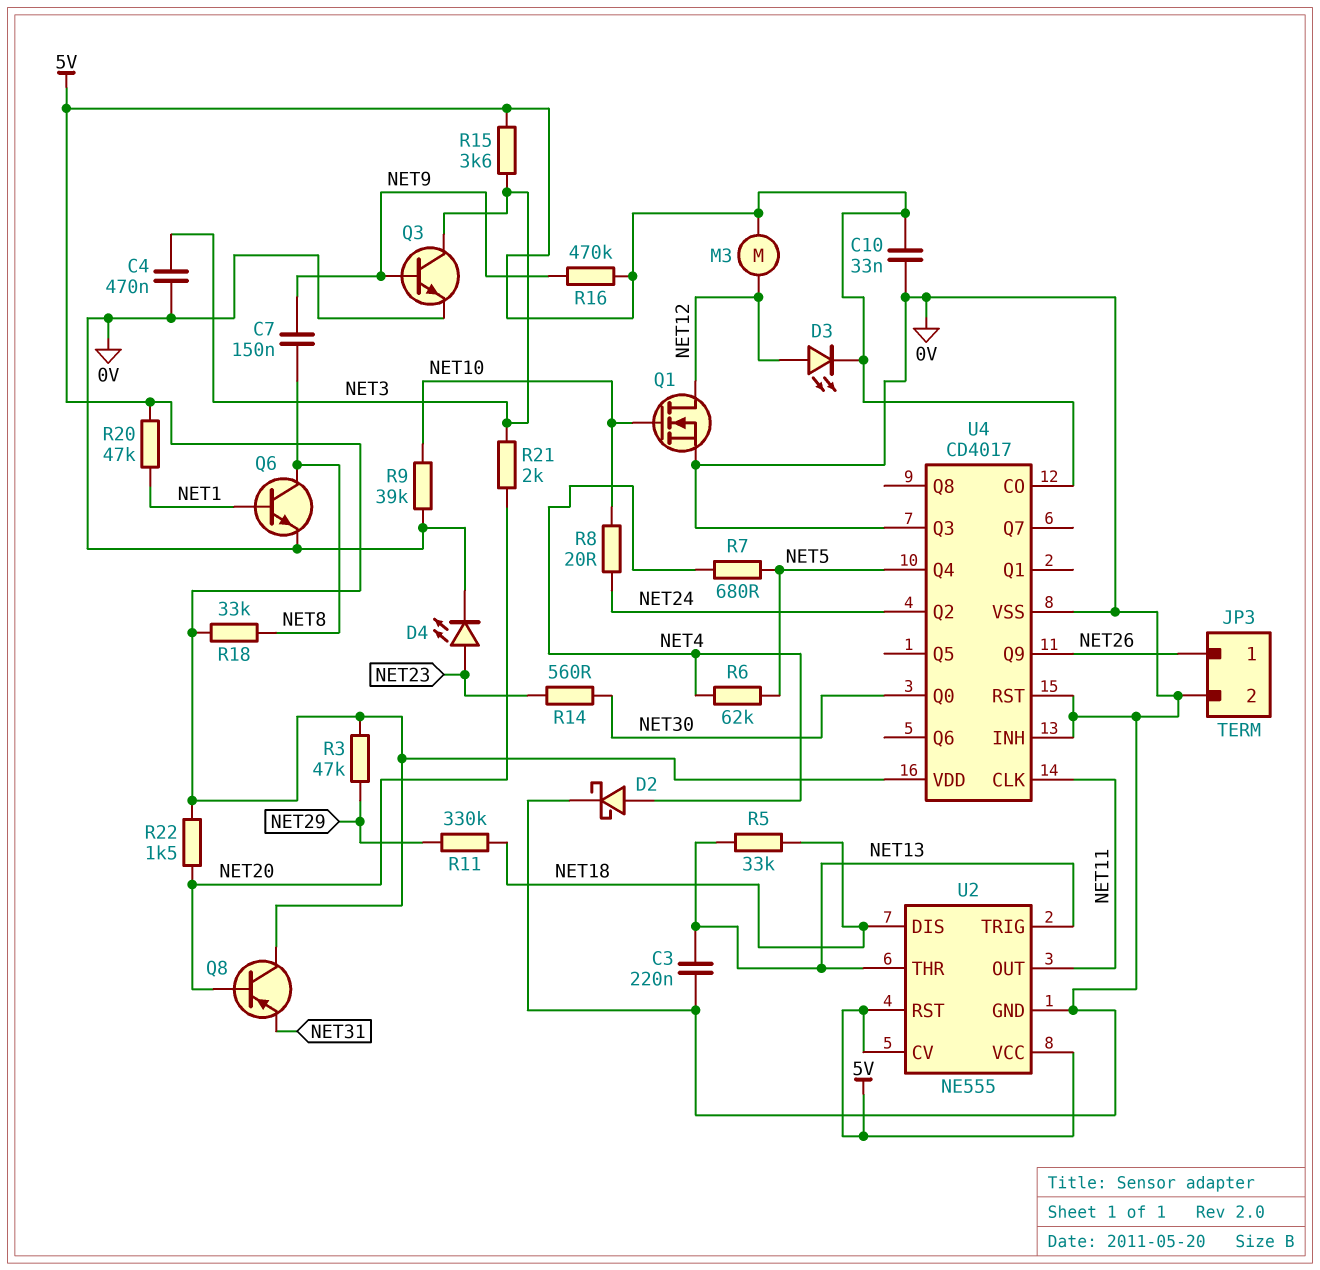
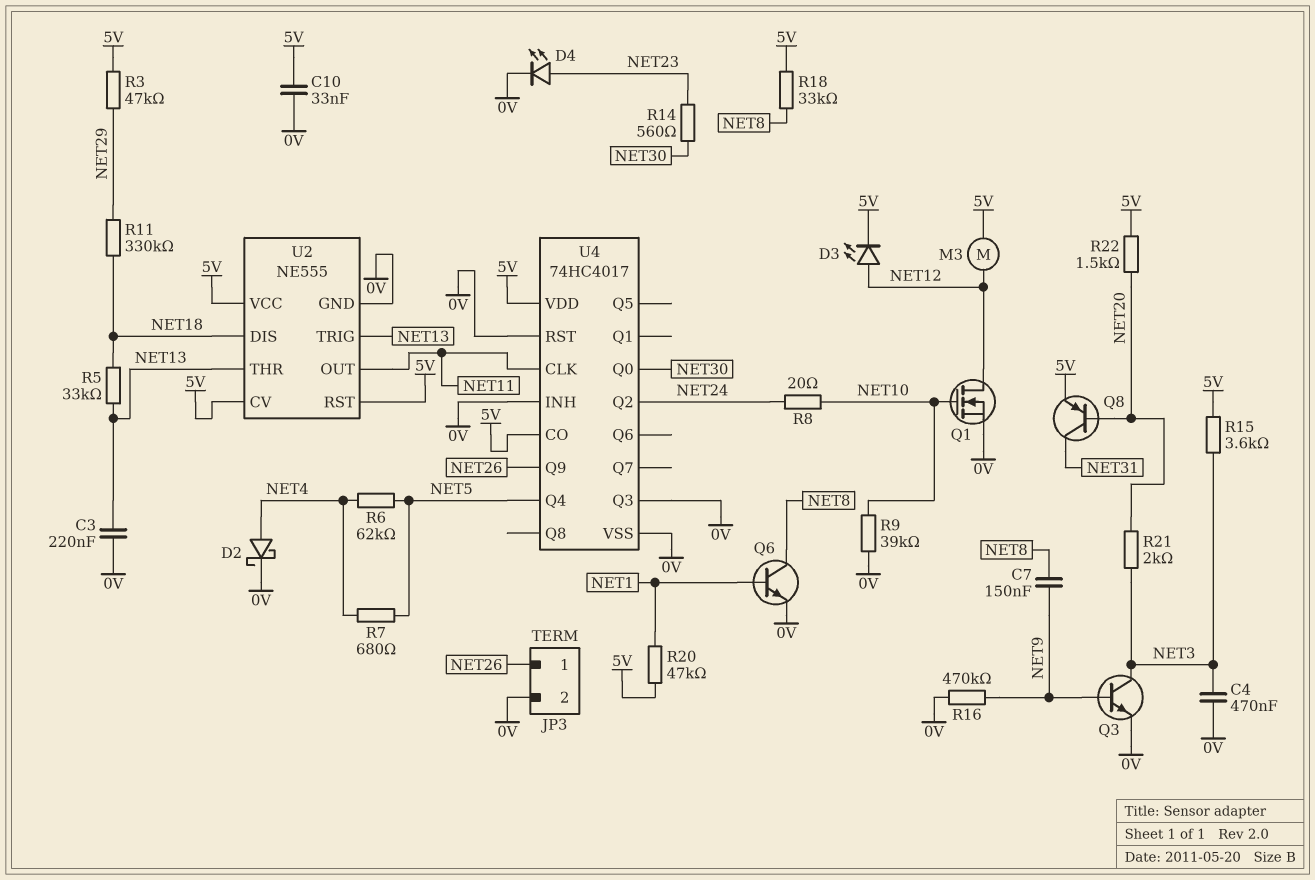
Q8: PNP (B NET20, C 5V, E NET31) -> PNP (B NET20, C NET31, E 5V)
R16: 470k (5V, NET9) -> 470k (0V, NET9)
U4: CD4017 -> 74HC4017

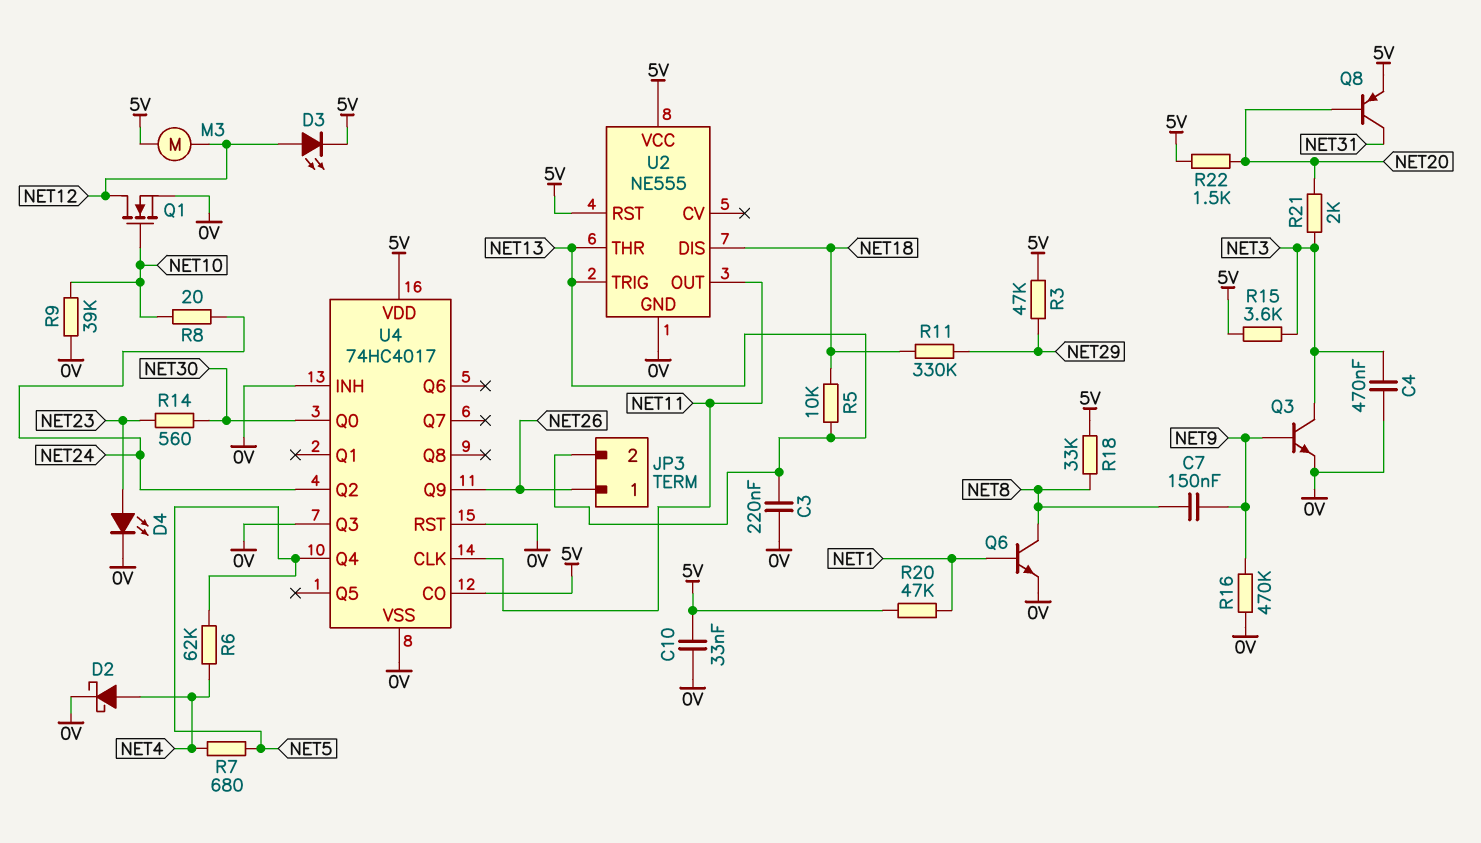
JP3 pin 2: 0V -> NET13
R5: 33k (NET13, NET18) -> 10k (NET13, NET18)
U2 pin CV: 5V -> none

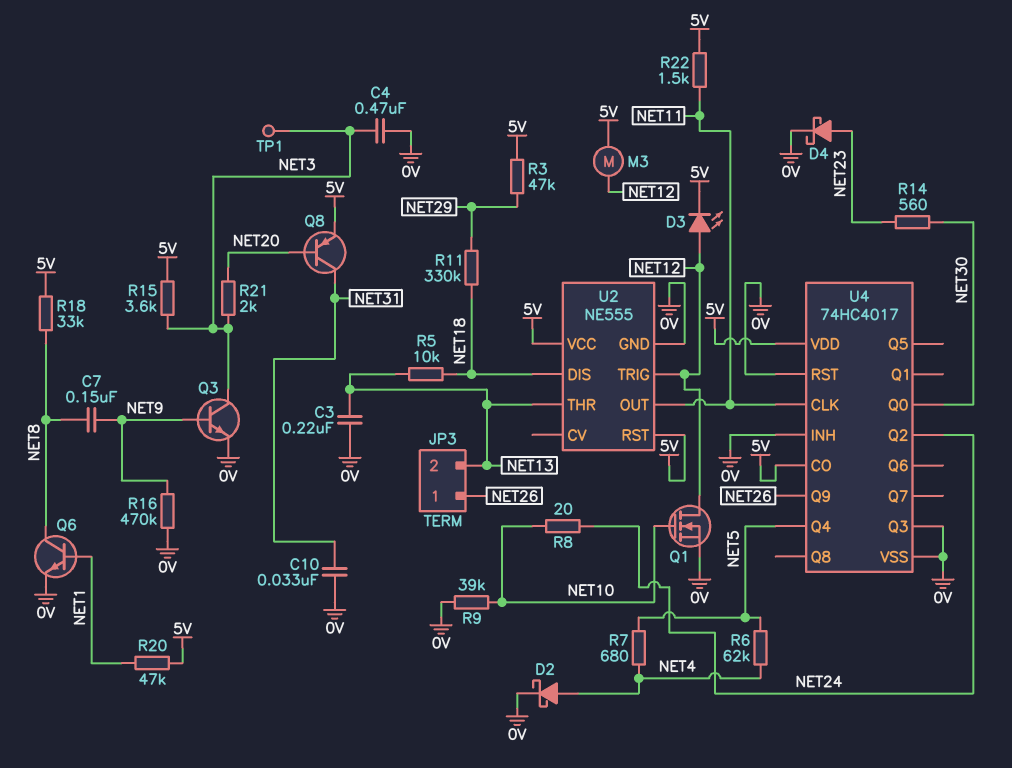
C10: 33nF (0V, 5V) -> 33nF (0V, NET31)
D4: LED (A NET23, K 0V) -> schottky (A NET23, K 0V)
R22: 1.5k (5V, NET20) -> 1.5k (5V, NET11)
TP1: none -> test point (NET3)
U2 pin TRIG: NET13 -> NET12

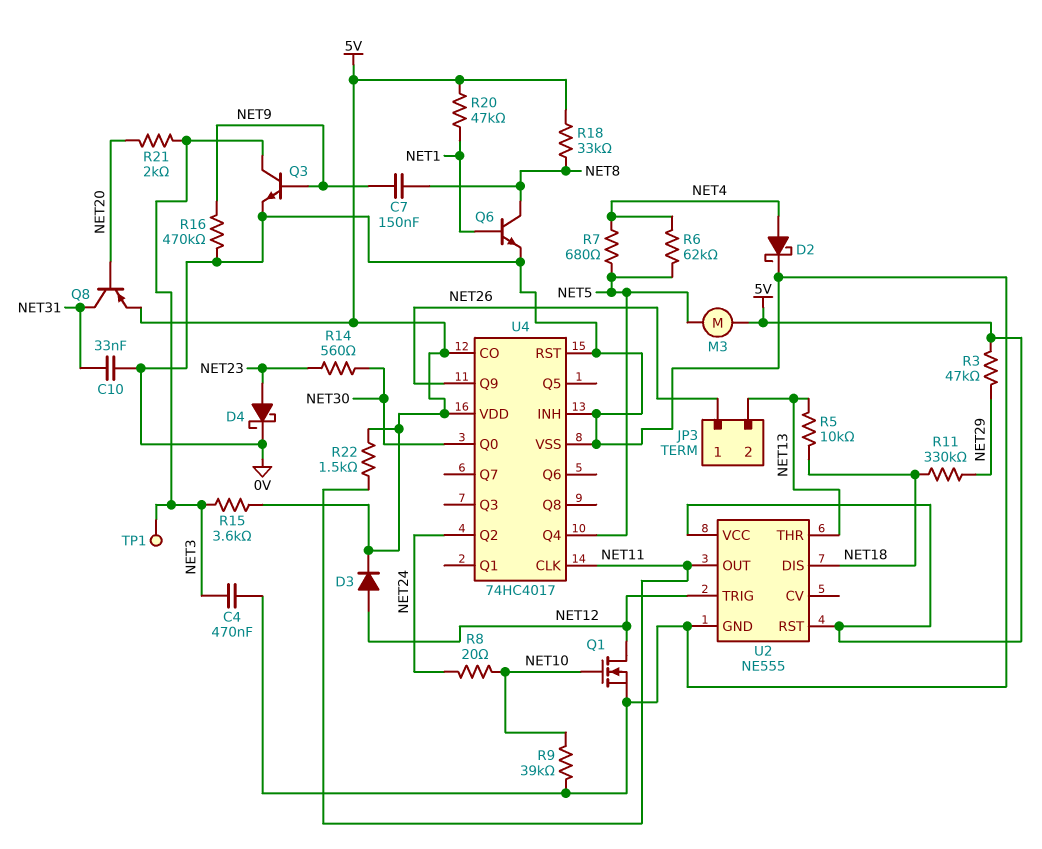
C3: 220nF (0V, NET13) -> none
D3: LED (A NET12, K 5V) -> diode (A NET12, K 5V)
M3: motor (5V, NET12) -> motor (5V, NET5)
U4 pin Q3: 0V -> none

